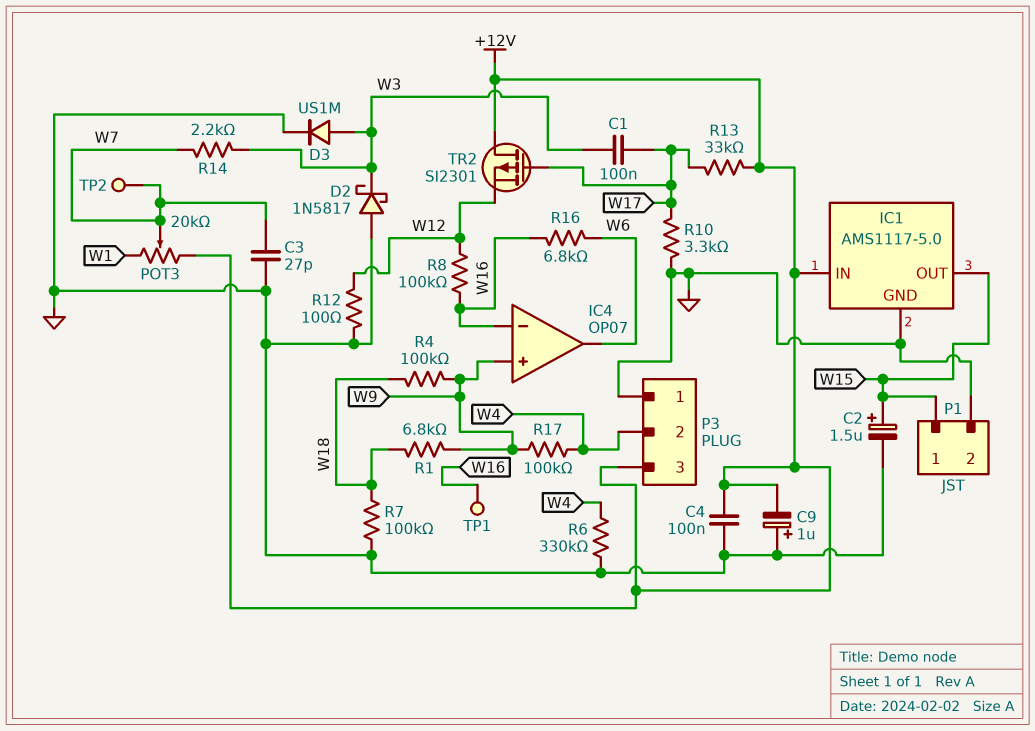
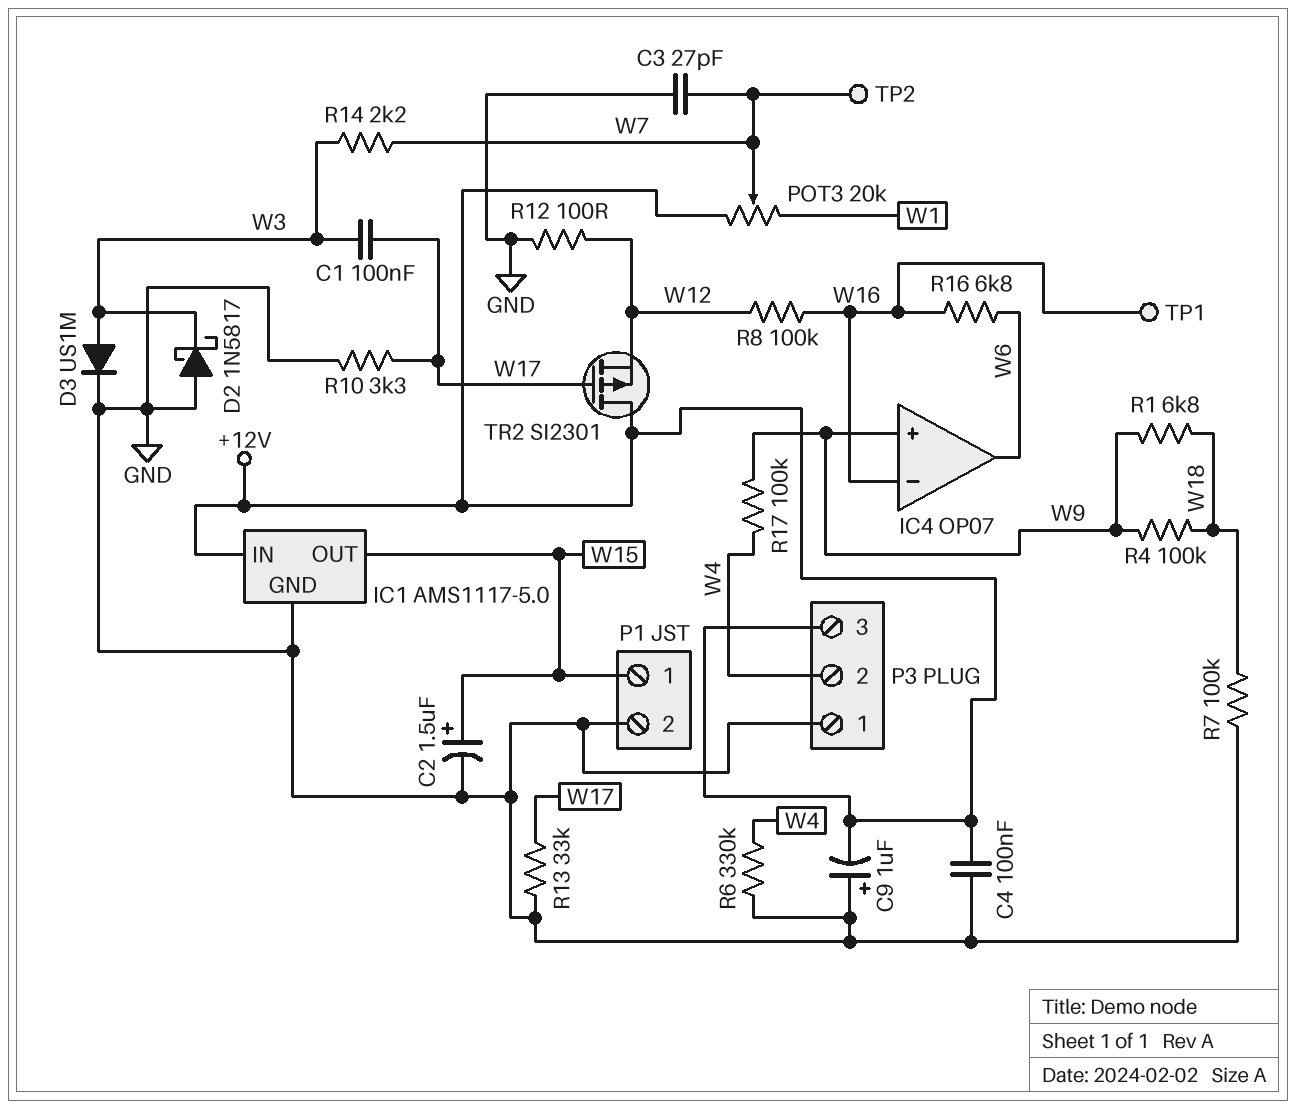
R13: 33k (+12V, W17) -> 33k (GND, W17)

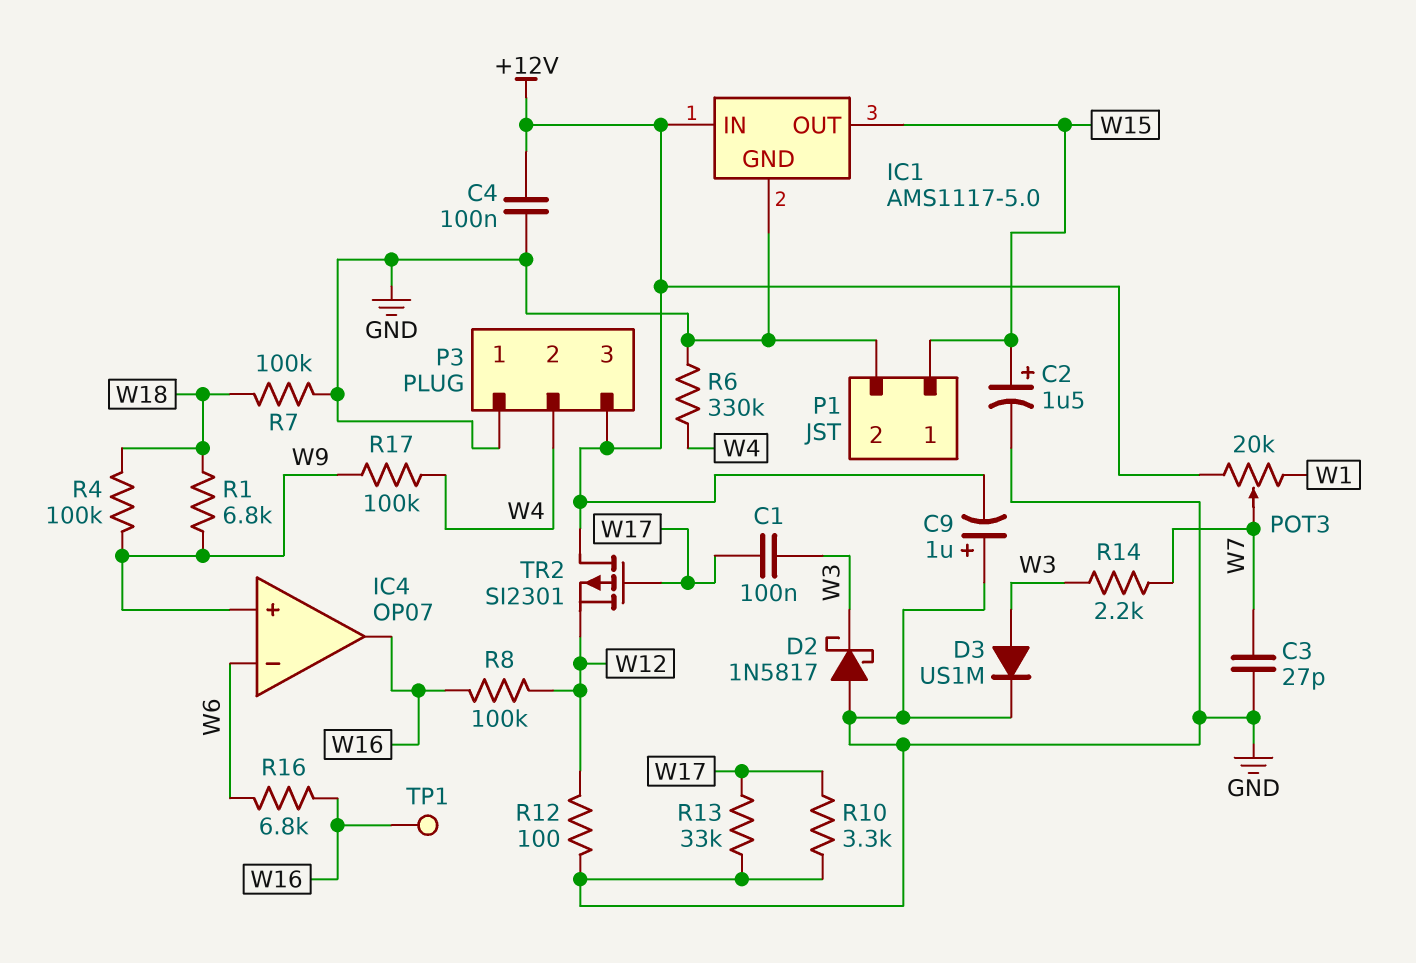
IC4 pin in-: W16 -> W6
IC4 pin out: W6 -> W16
TP2: test point (W7) -> none

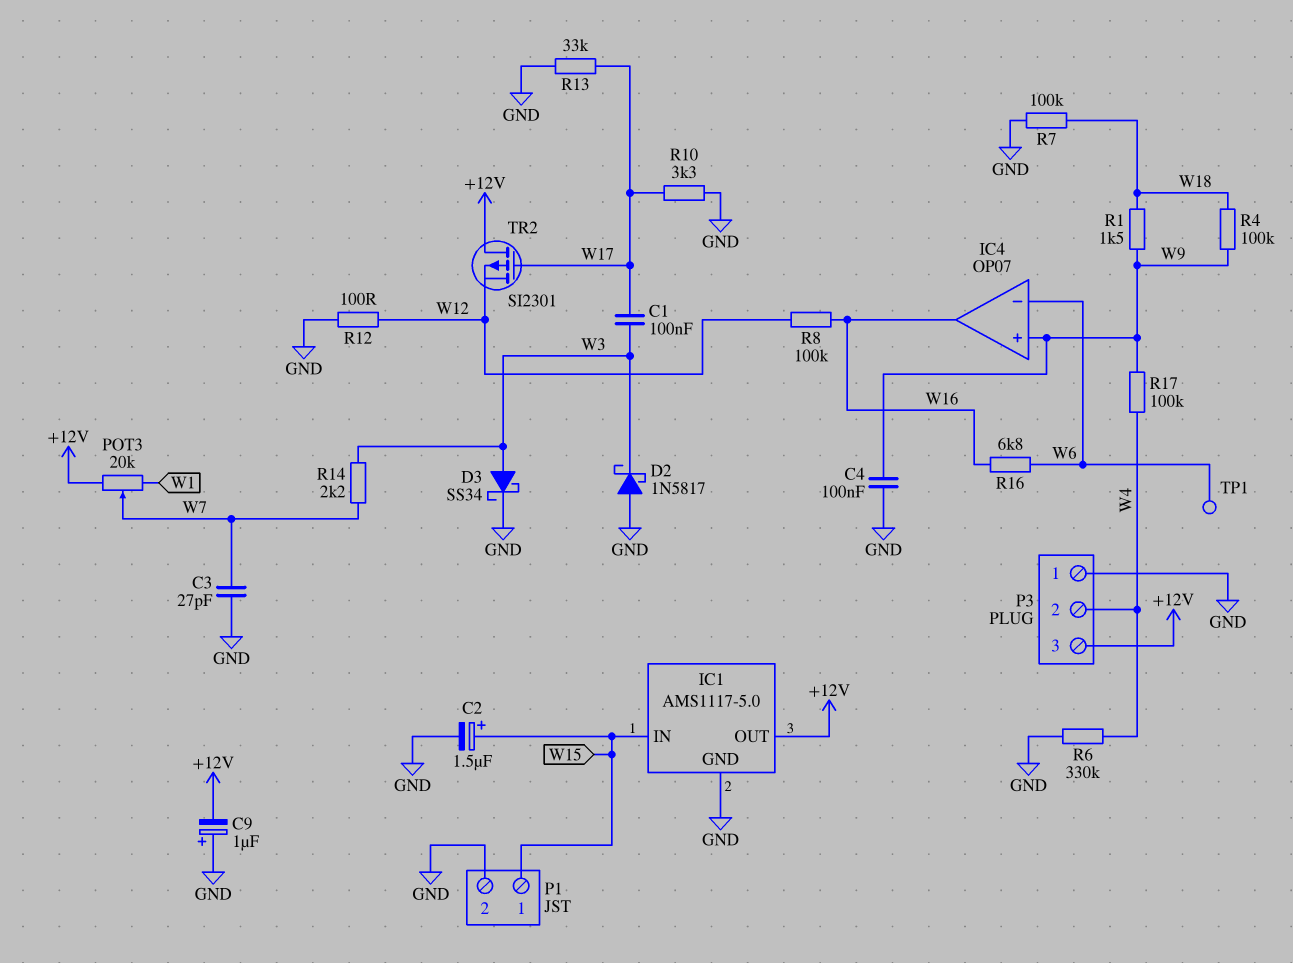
C4: 100nF (+12V, GND) -> 100nF (GND, W9)
D3: diode US1M (A W3, K GND) -> schottky SS34 (A W3, K GND)
IC1 pin IN: +12V -> W15
IC1 pin OUT: W15 -> +12V
R1: 6.8k (W9, W18) -> 1.5k (W9, W18)
TP1: test point (W16) -> test point (W6)

